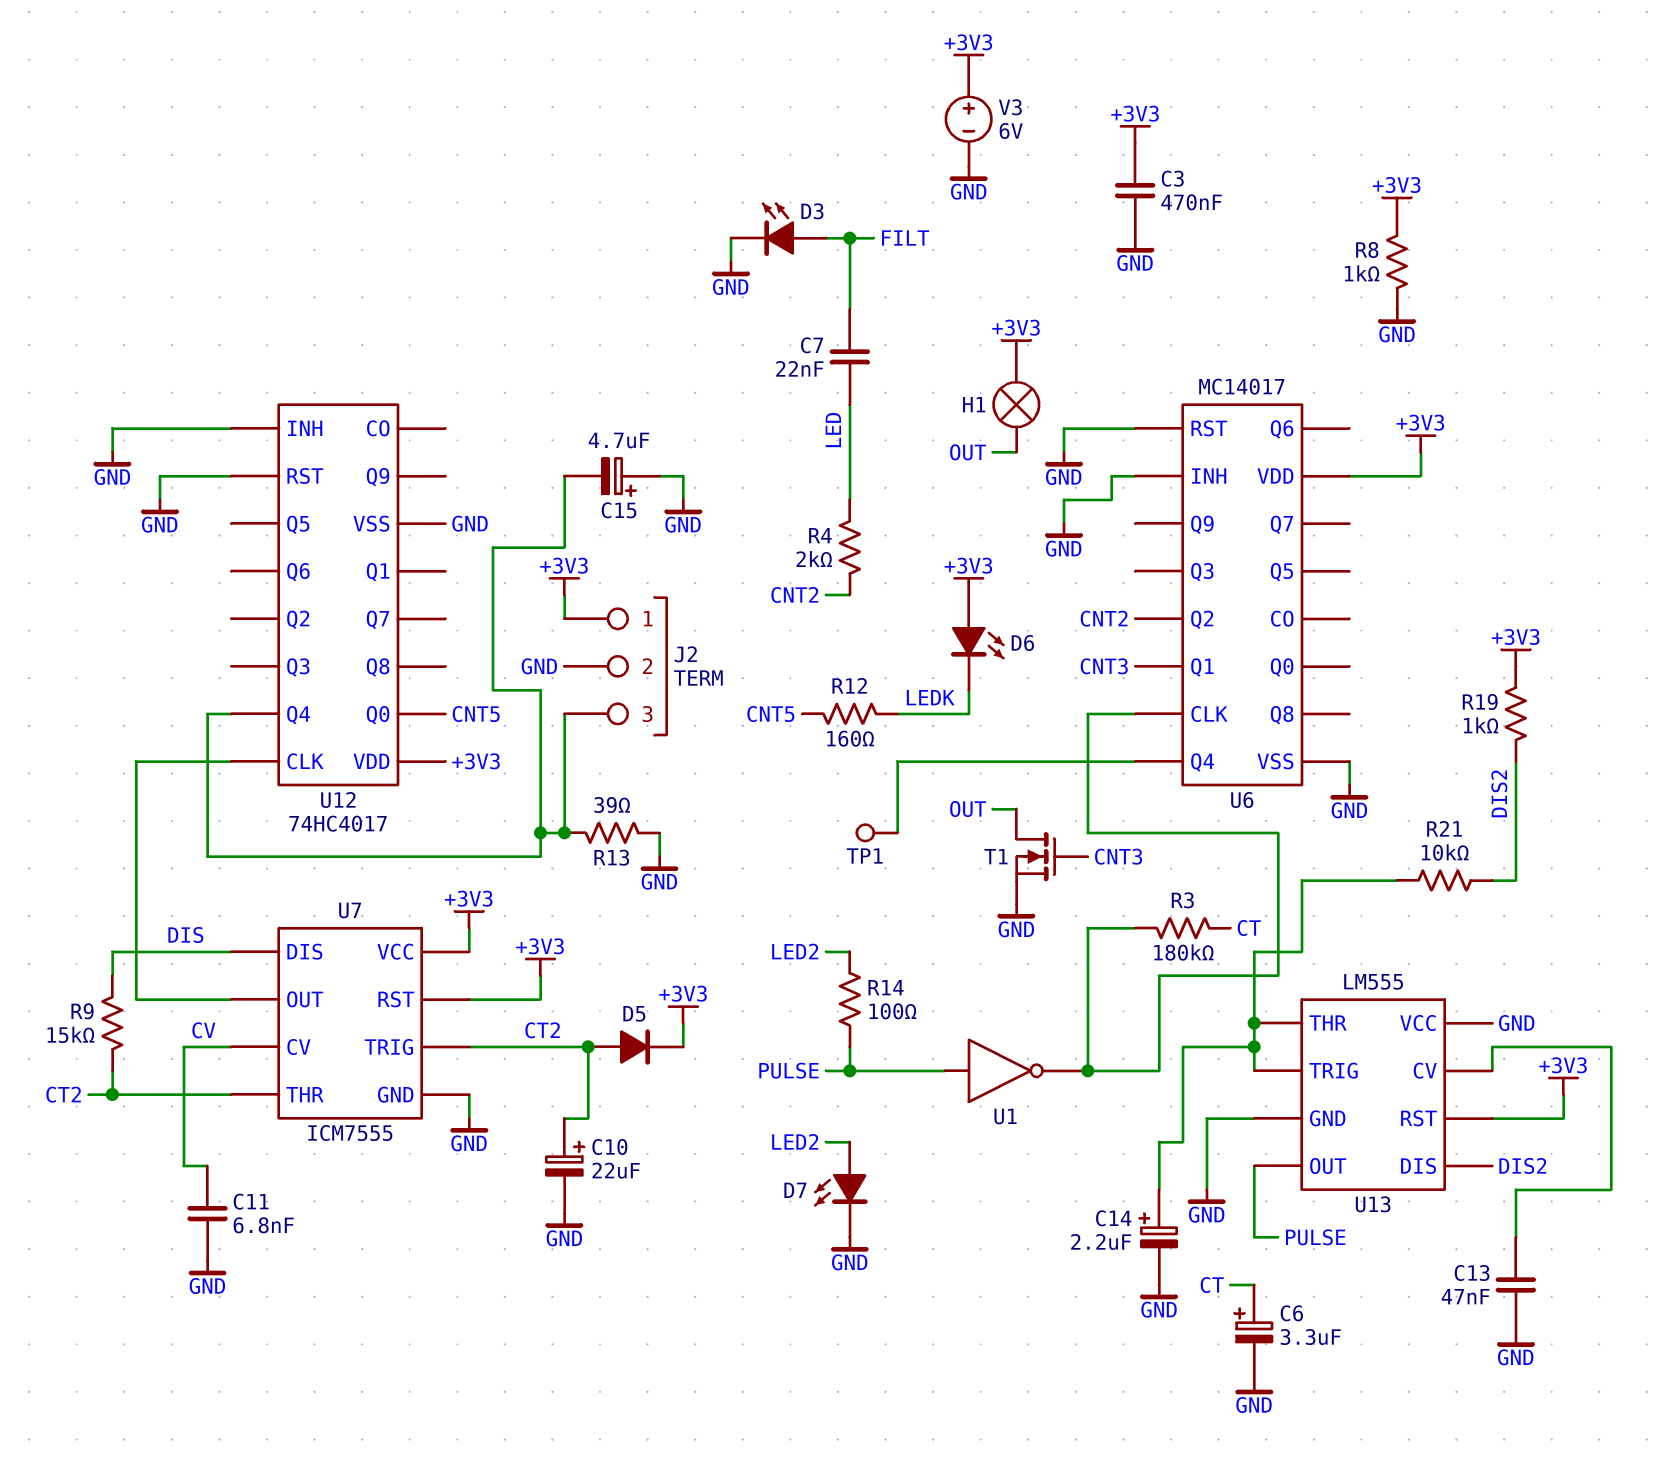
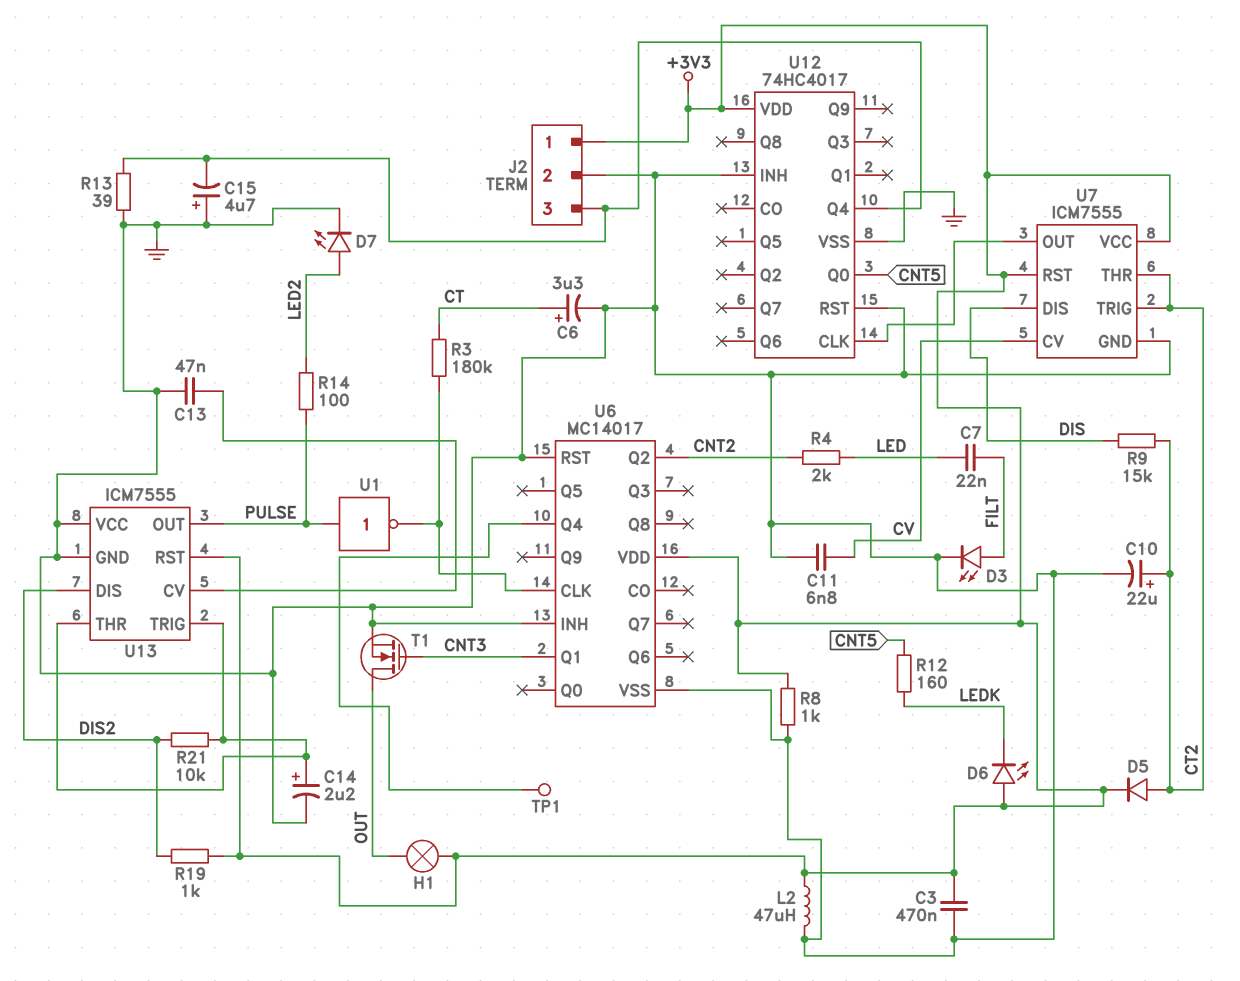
L2: none -> 47uH (+3V3, GND)
U13: LM555 -> ICM7555
V3: 6V (plus +3V3, minus GND) -> none

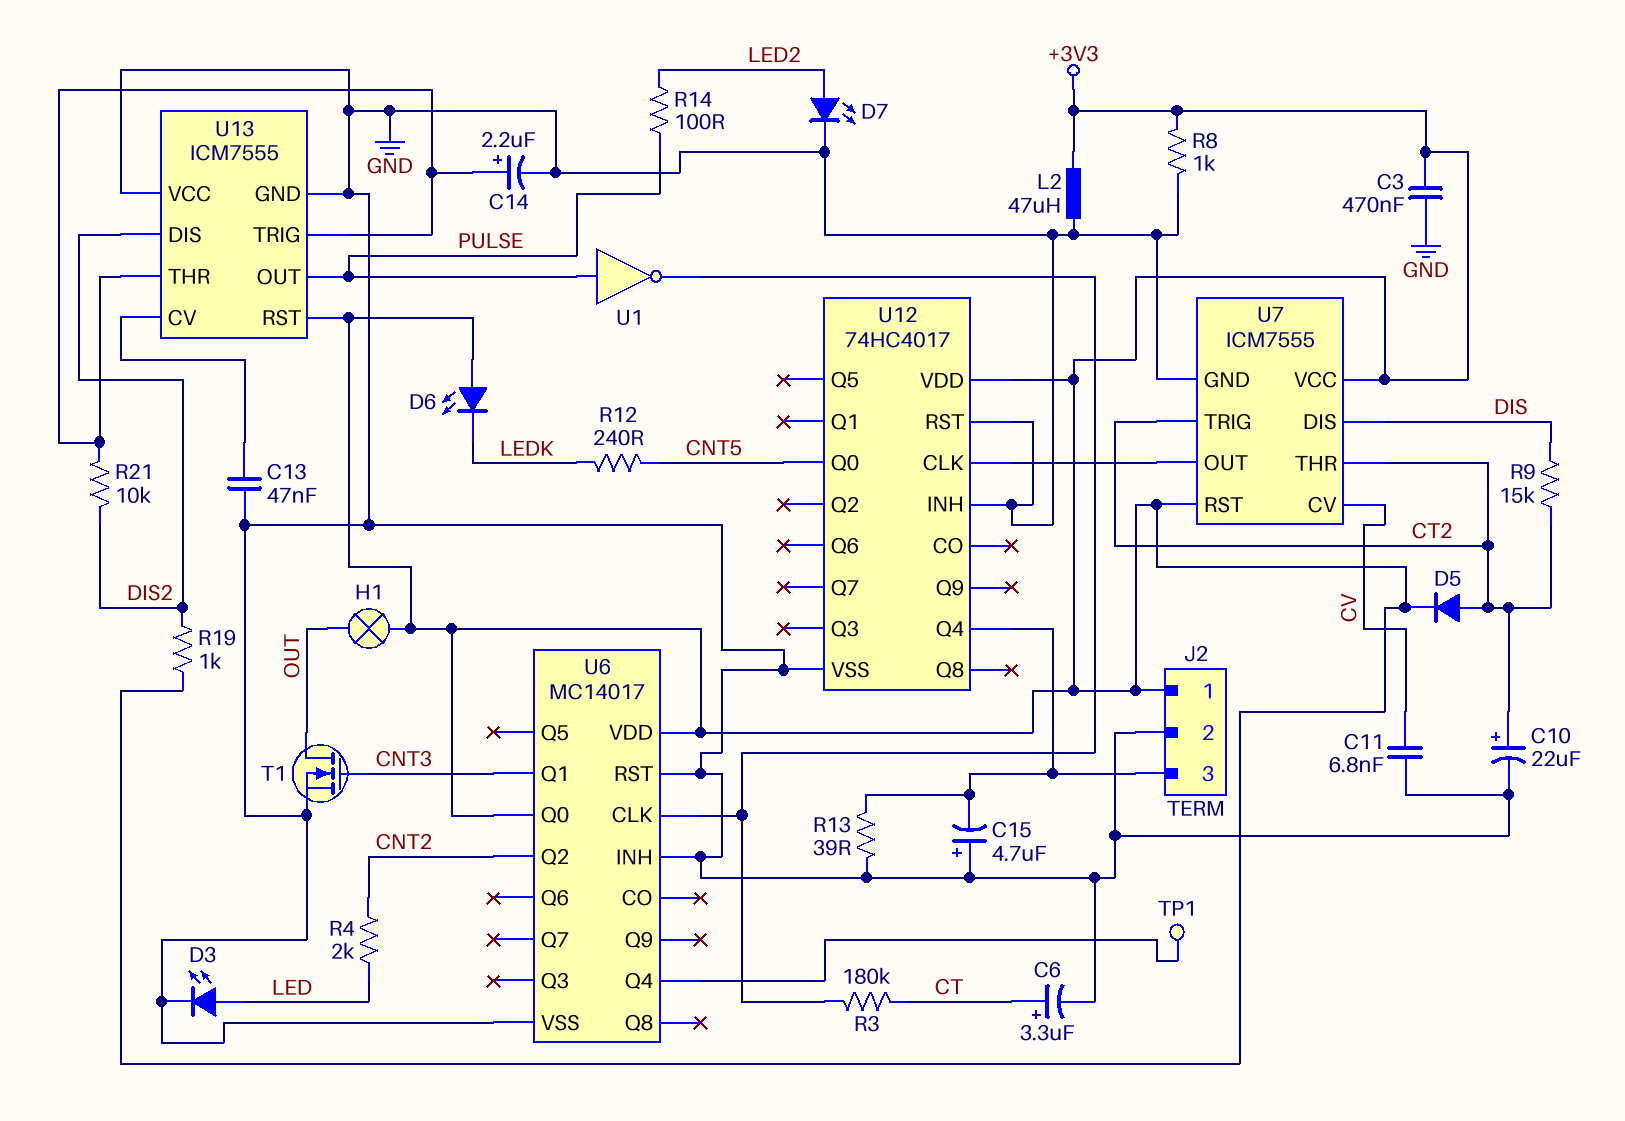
C7: 22nF (FILT, LED) -> none
D3: LED (A FILT, K GND) -> LED (A LED, K GND)
R12: 160 (CNT5, LEDK) -> 240 (CNT5, LEDK)
U6 pin Q0: none -> +3V3

